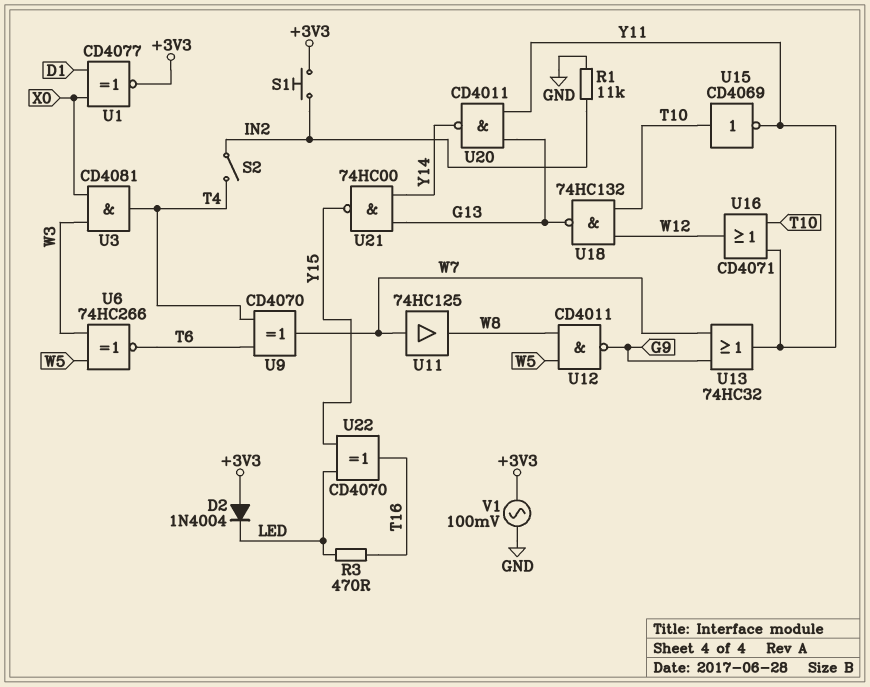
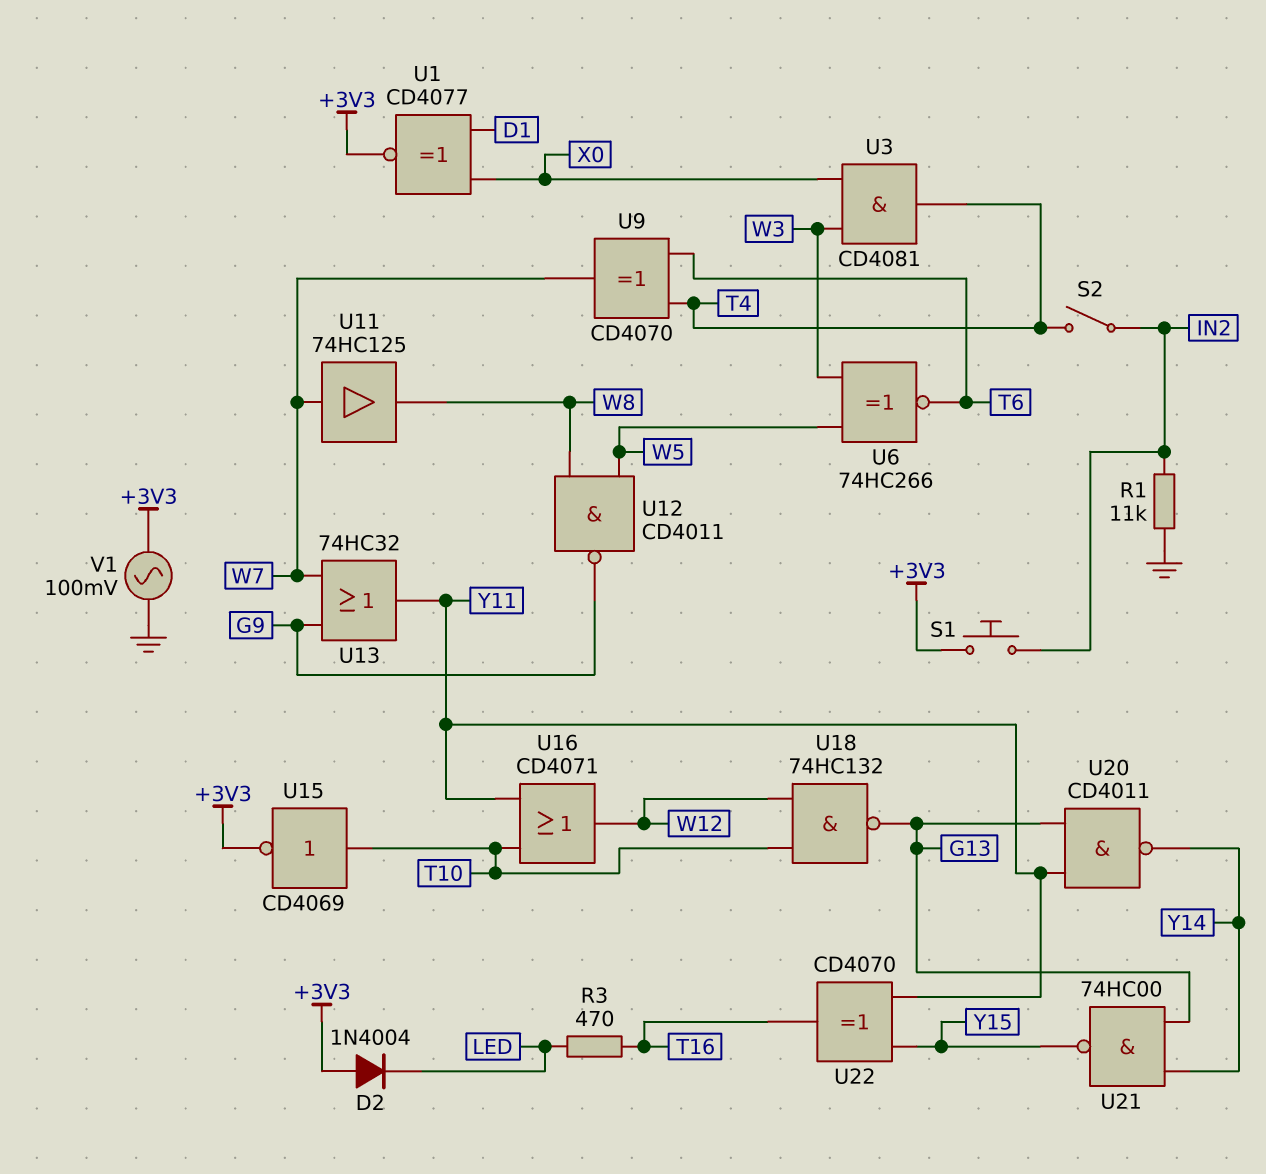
U15: NOT CD4069 (in T10, out Y11) -> NOT CD4069 (in T10, out +3V3)
U22: XOR CD4070 (in LED, in Y15, out T16) -> XOR CD4070 (in Y11, in Y15, out T16)

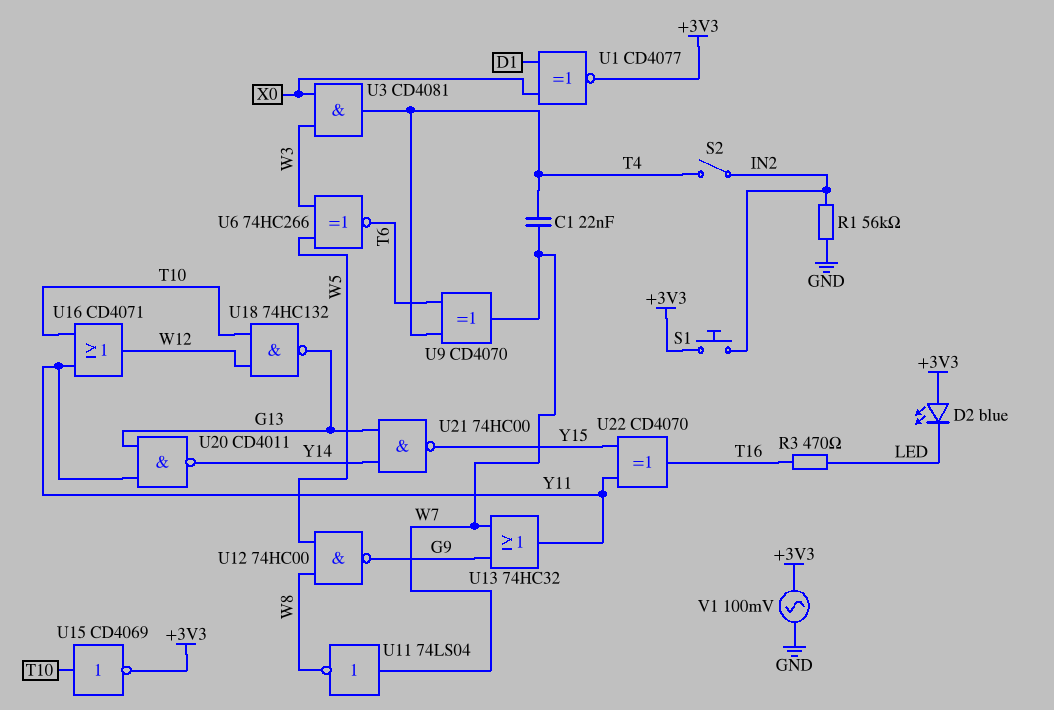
C1: none -> 22nF (T4, W7)
D2: diode 1N4004 (A +3V3, K LED) -> LED blue (A +3V3, K LED)
R1: 11k (GND, IN2) -> 56k (GND, IN2)
U11: buffer 74HC125 (in W7, out W8) -> NOT 74LS04 (in W7, out W8)
U12: NAND CD4011 (in W5, in W8, out G9) -> NAND 74HC00 (in W5, in W8, out G9)

